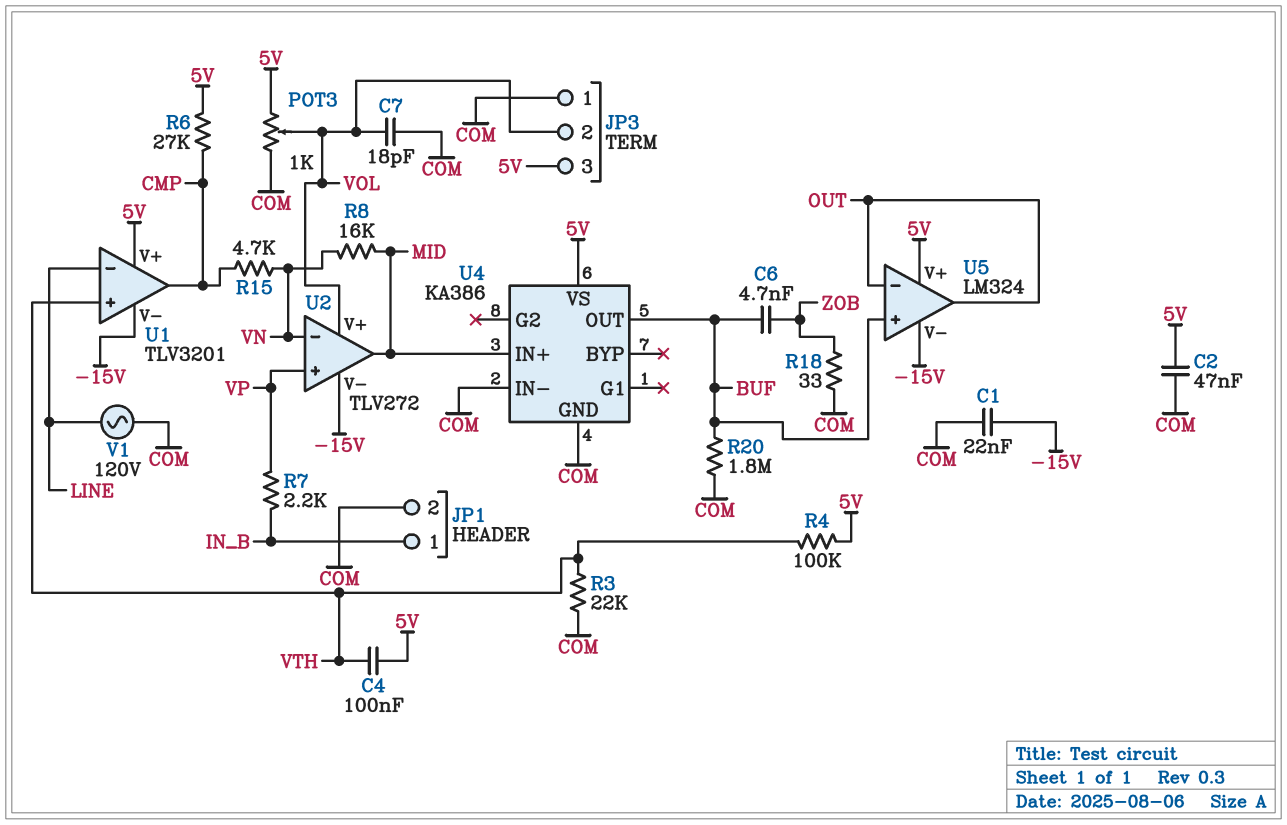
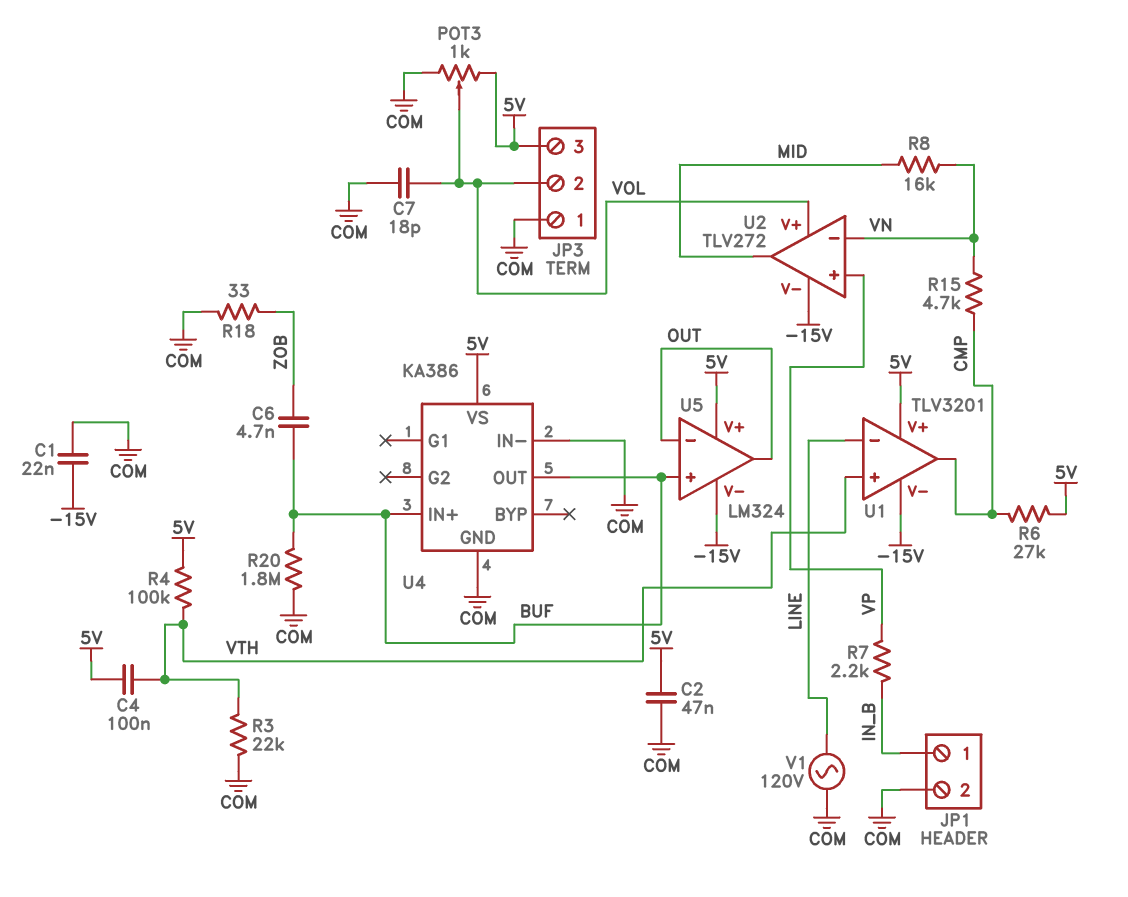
U4 pin IN+: MID -> BUF

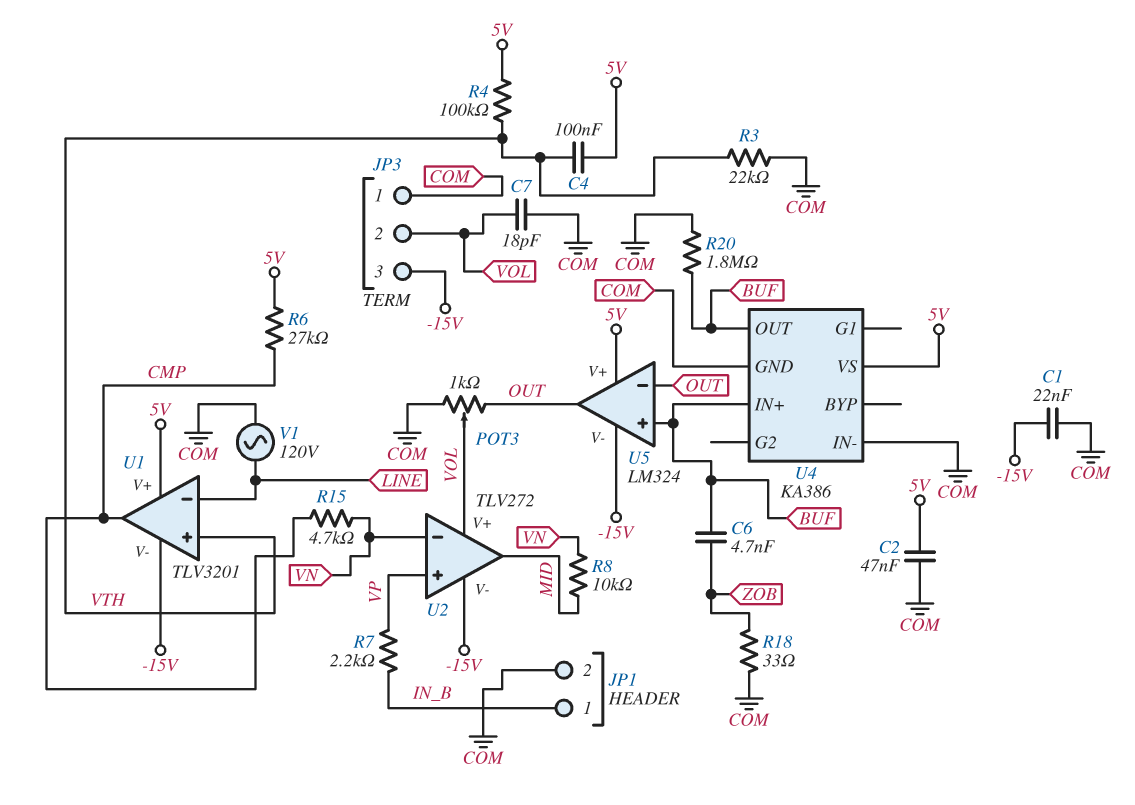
JP3 pin 3: 5V -> -15V
POT3: 1k (5V, COM, wiper VOL) -> 1k (COM, OUT, wiper VOL)
R8: 16k (MID, VN) -> 10k (MID, VN)

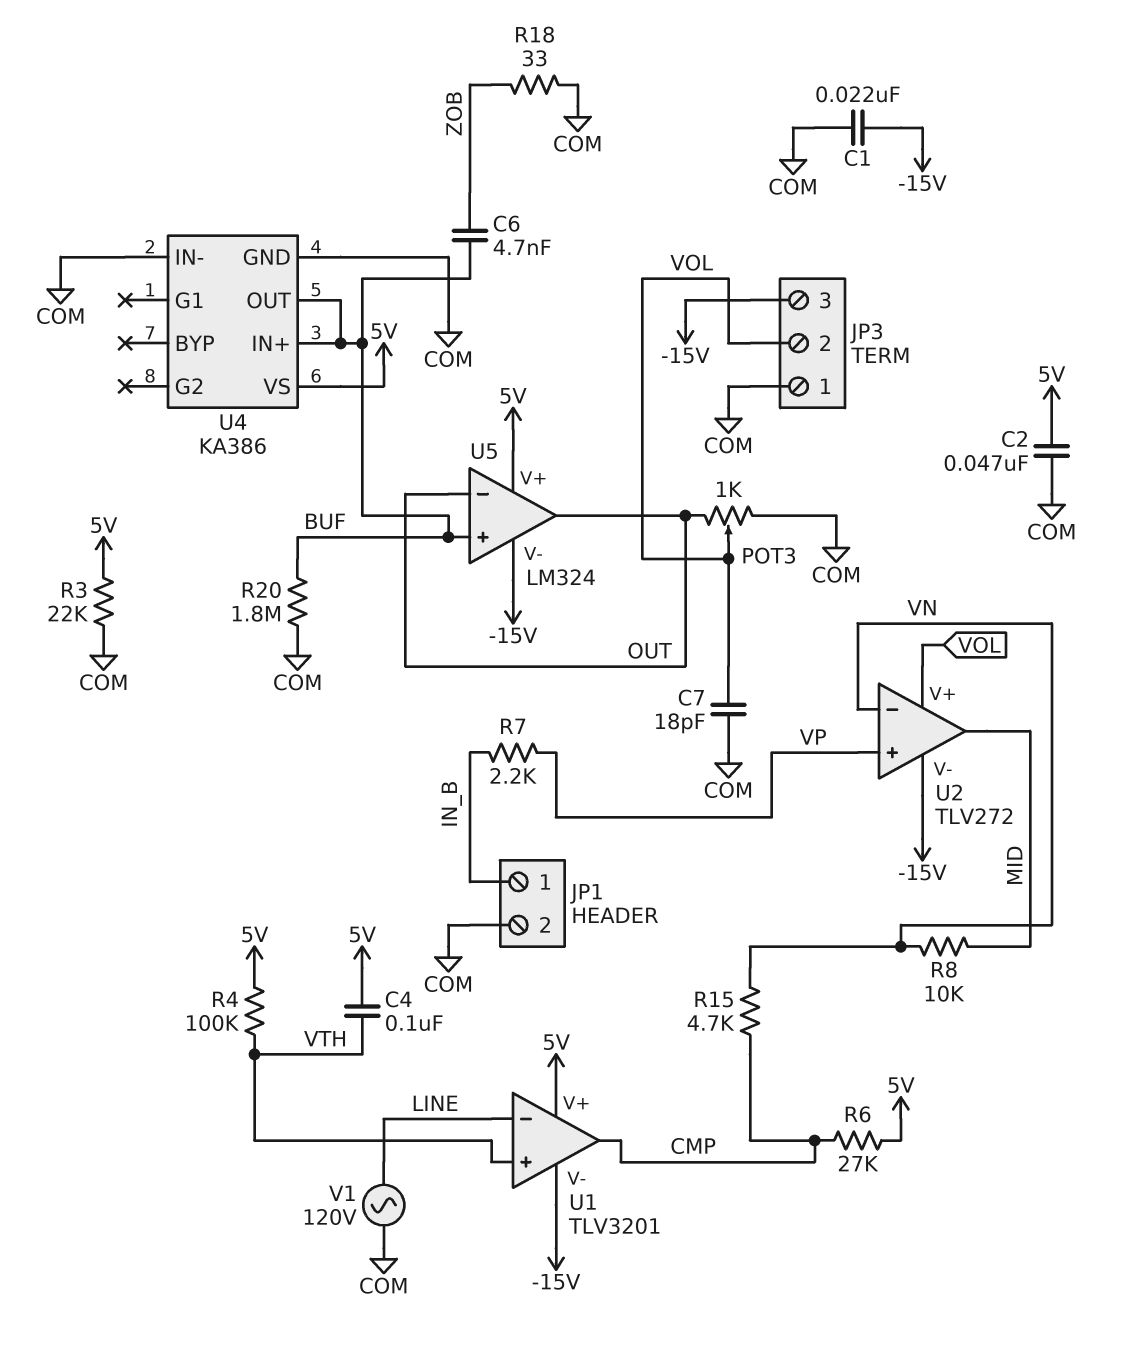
R3: 22k (COM, VTH) -> 22k (5V, COM)

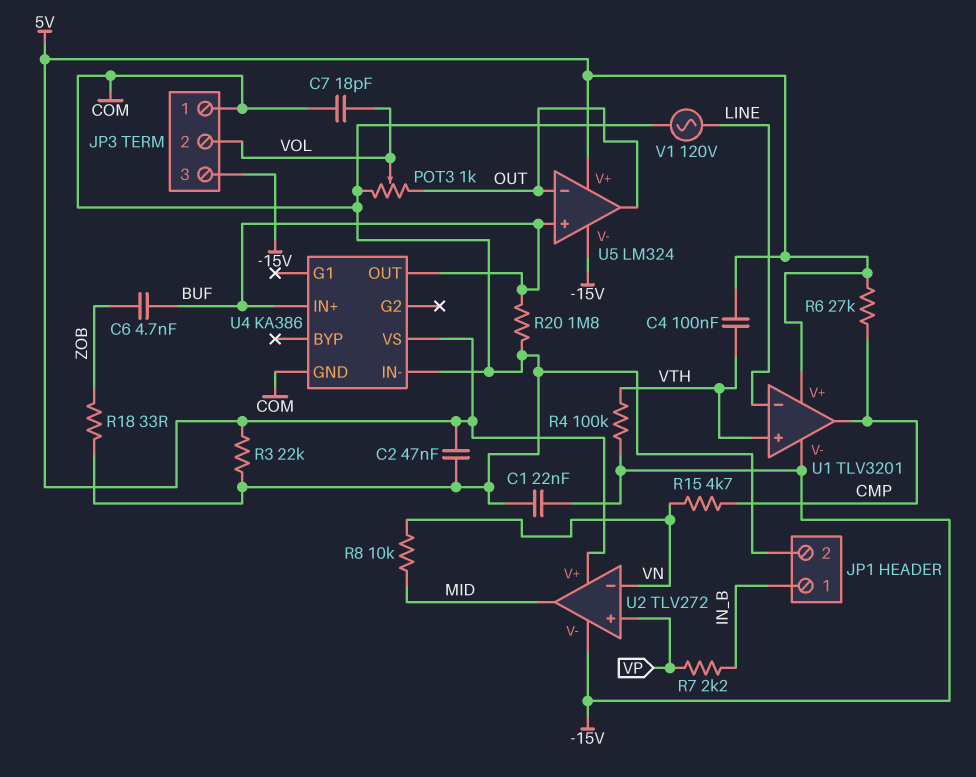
R4: 100k (5V, VTH) -> 100k (-15V, VTH)
U2 pin V+: VOL -> 5V

